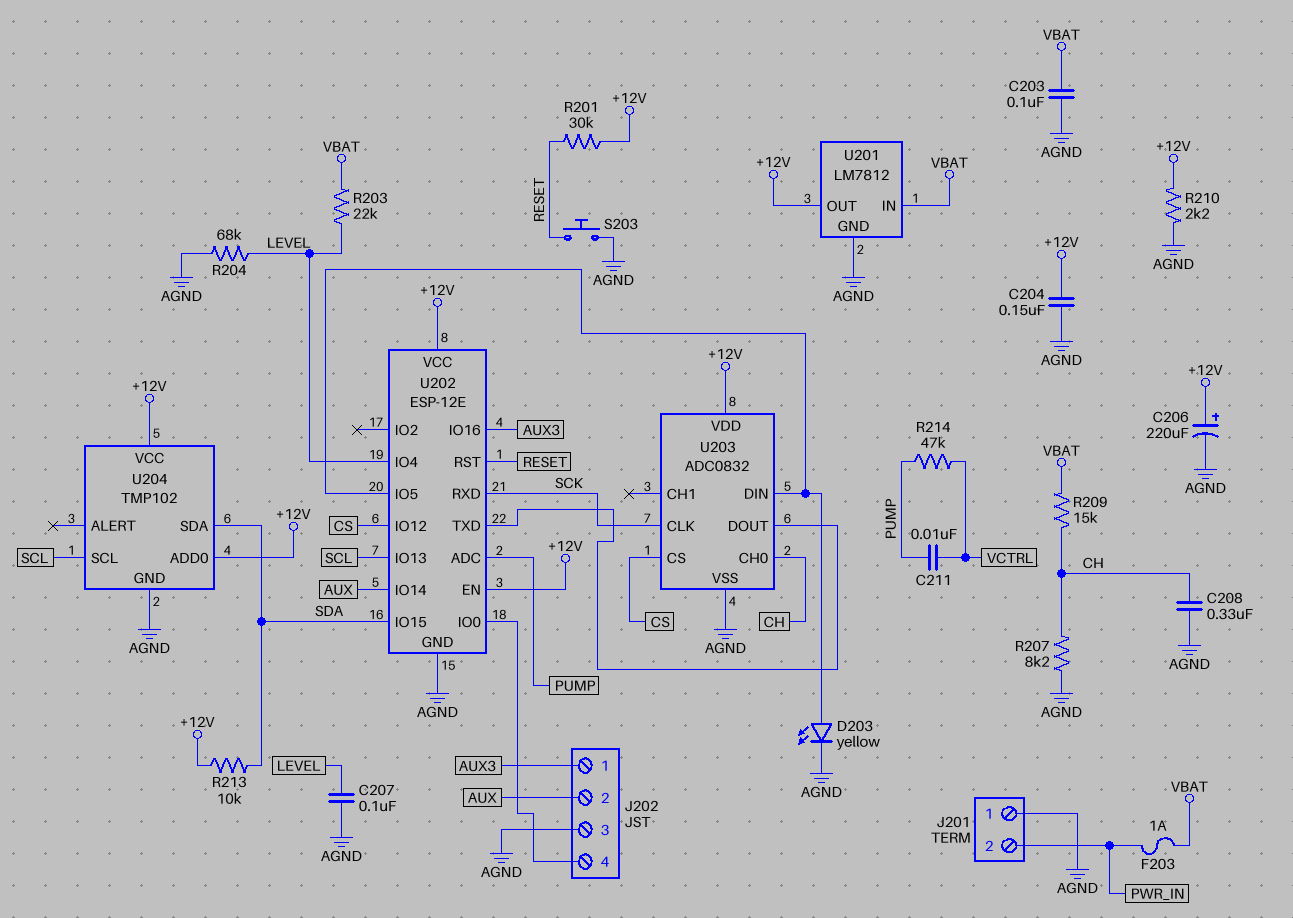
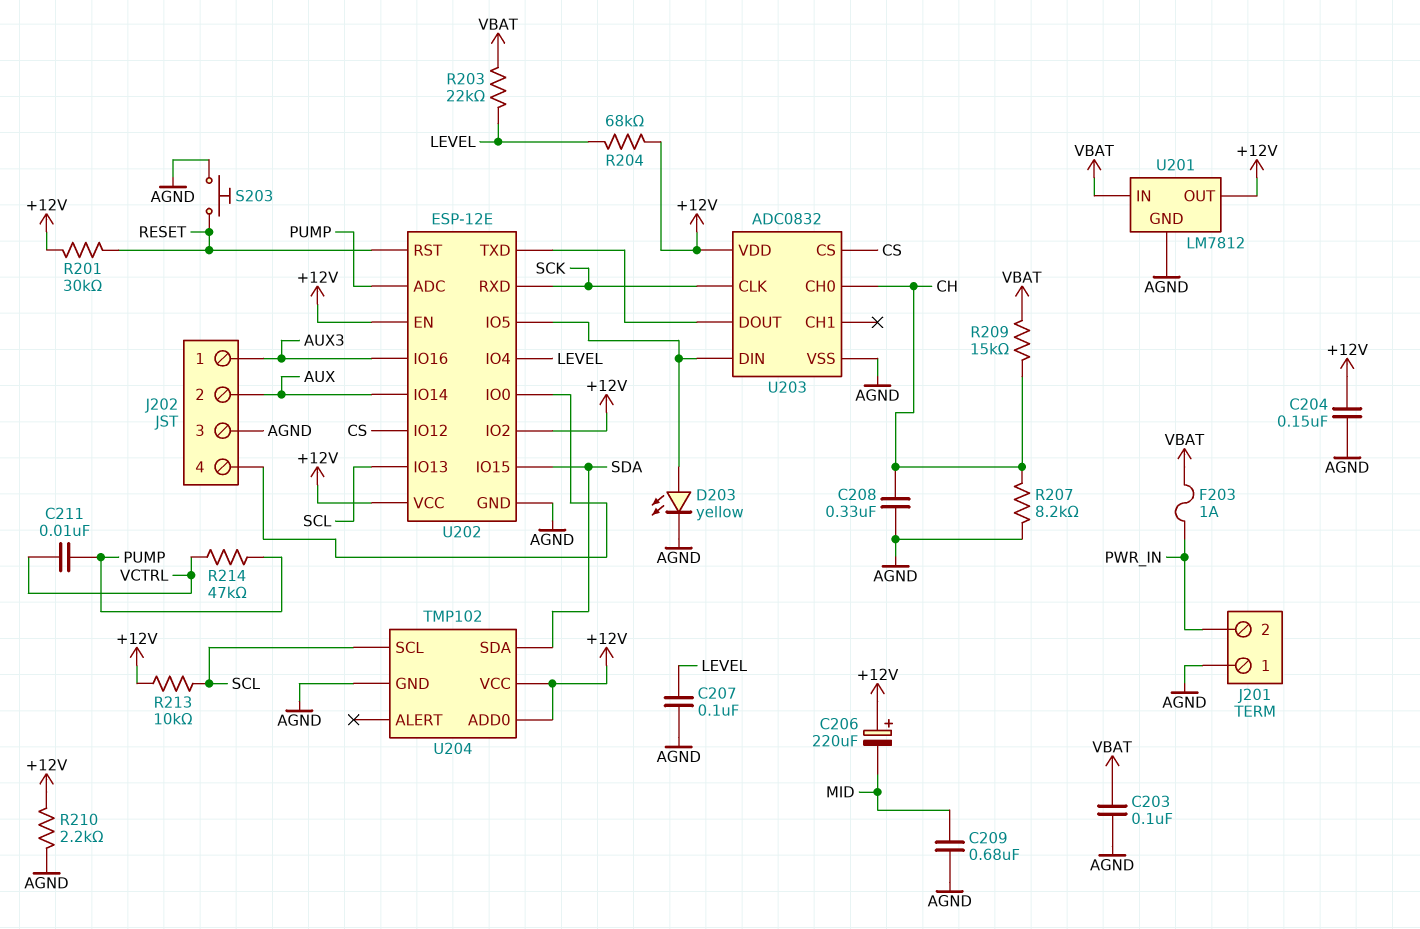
C206: 220uF (plus +12V, minus AGND) -> 220uF (plus +12V, minus MID)
C209: none -> 680nF (AGND, MID)
R204: 68k (AGND, LEVEL) -> 68k (+12V, LEVEL)
R213: 10k (+12V, SDA) -> 10k (+12V, SCL)
U202 pin IO2: none -> +12V

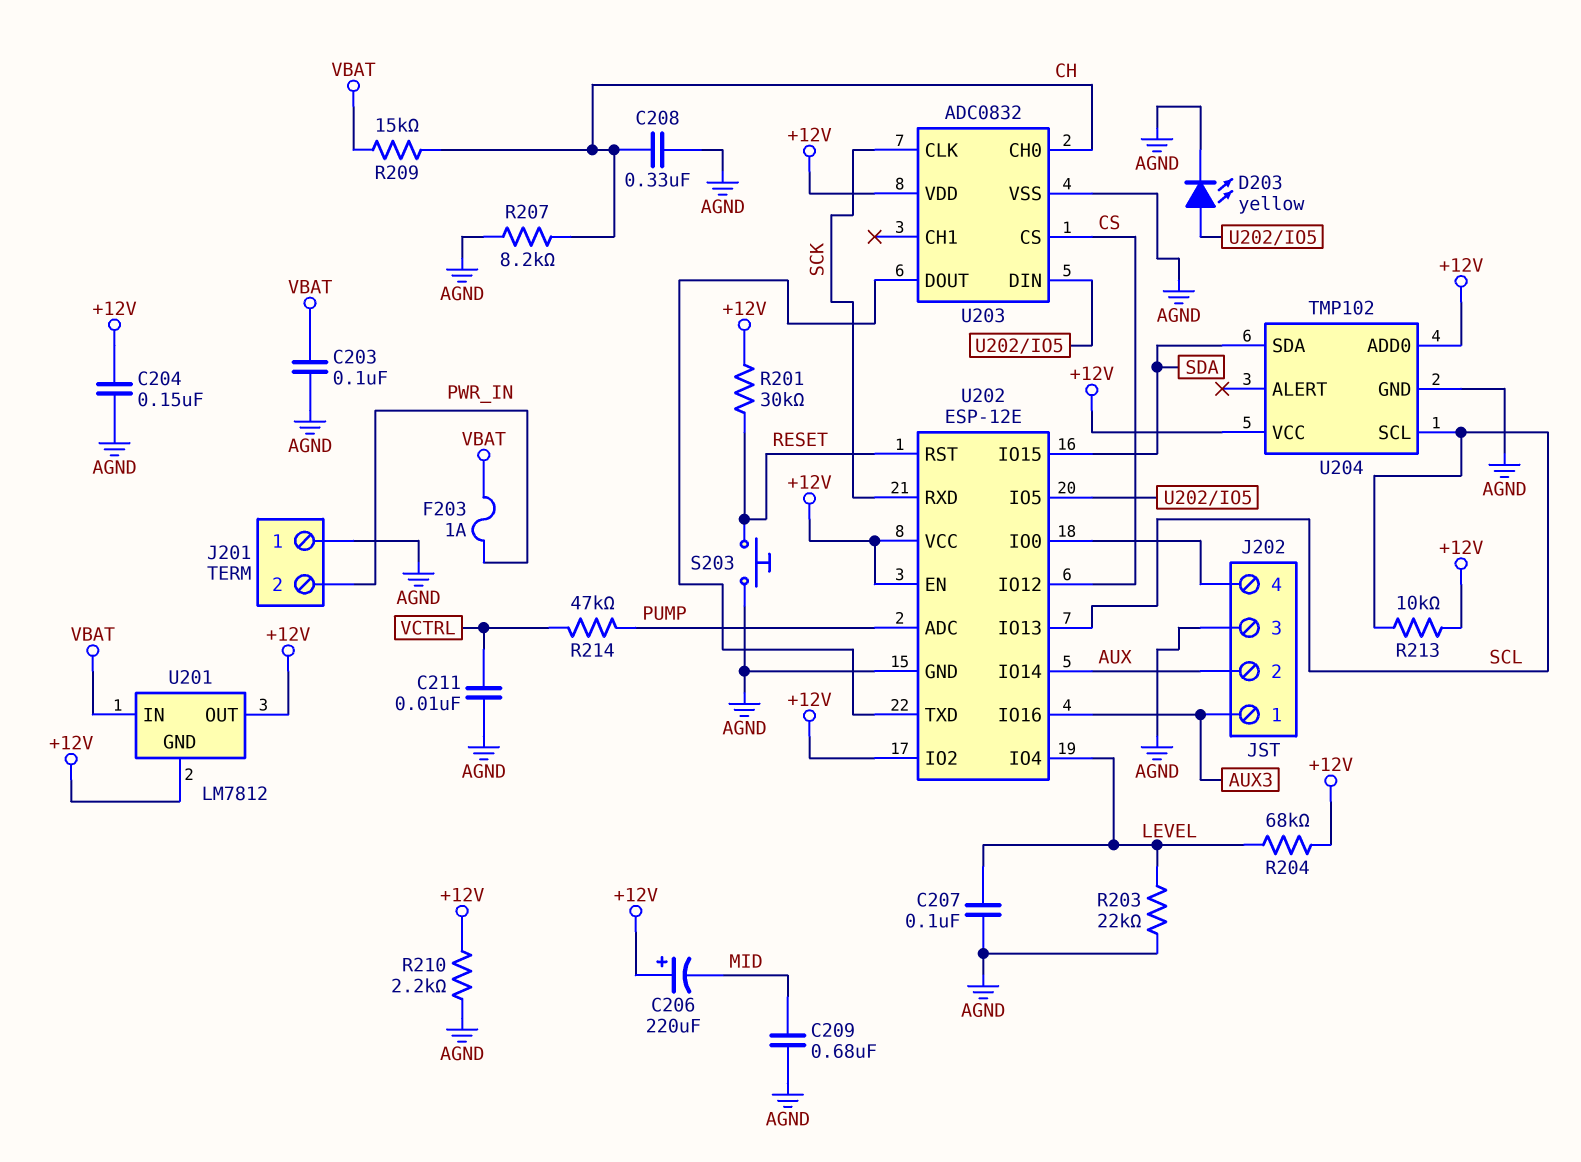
C211: 10nF (PUMP, VCTRL) -> 10nF (AGND, VCTRL)
R203: 22k (LEVEL, VBAT) -> 22k (AGND, LEVEL)
U201 pin GND: AGND -> +12V

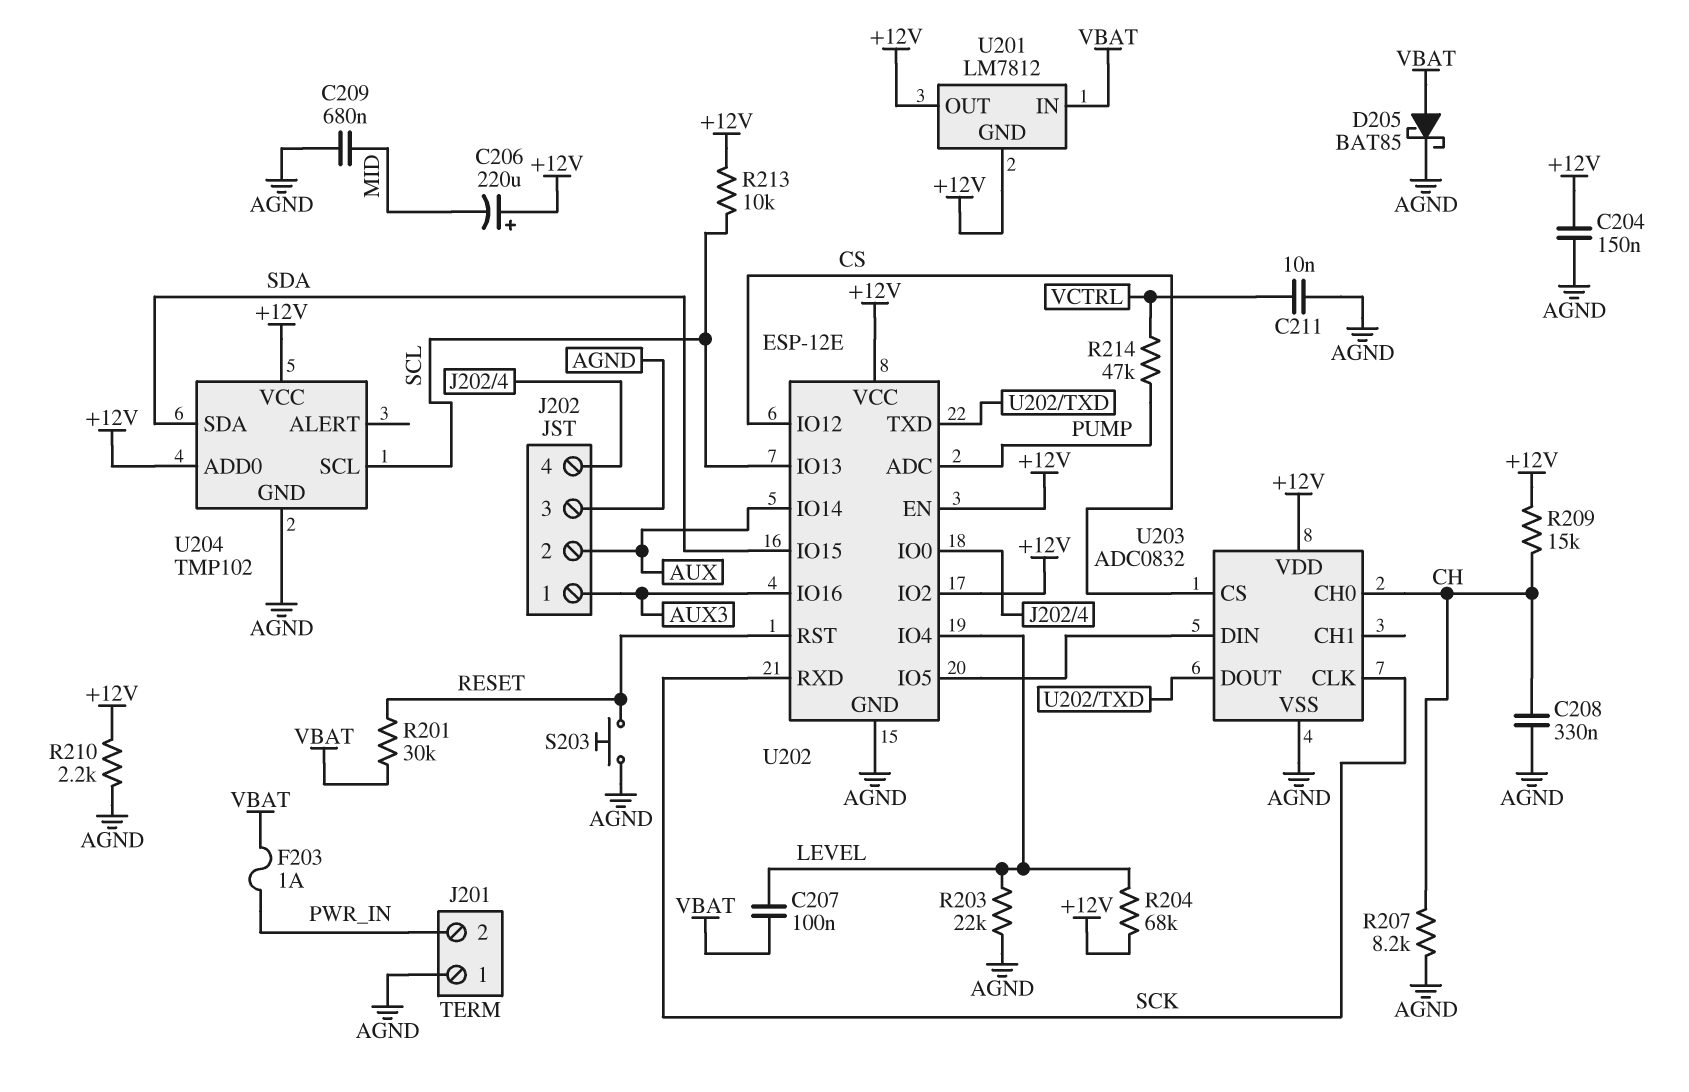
C203: 100nF (AGND, VBAT) -> none
C207: 100nF (AGND, LEVEL) -> 100nF (LEVEL, VBAT)
D203: LED yellow (A U202/IO5, K AGND) -> none
D205: none -> schottky BAT85 (A VBAT, K AGND)
R201: 30k (+12V, RESET) -> 30k (RESET, VBAT)
R209: 15k (CH, VBAT) -> 15k (+12V, CH)

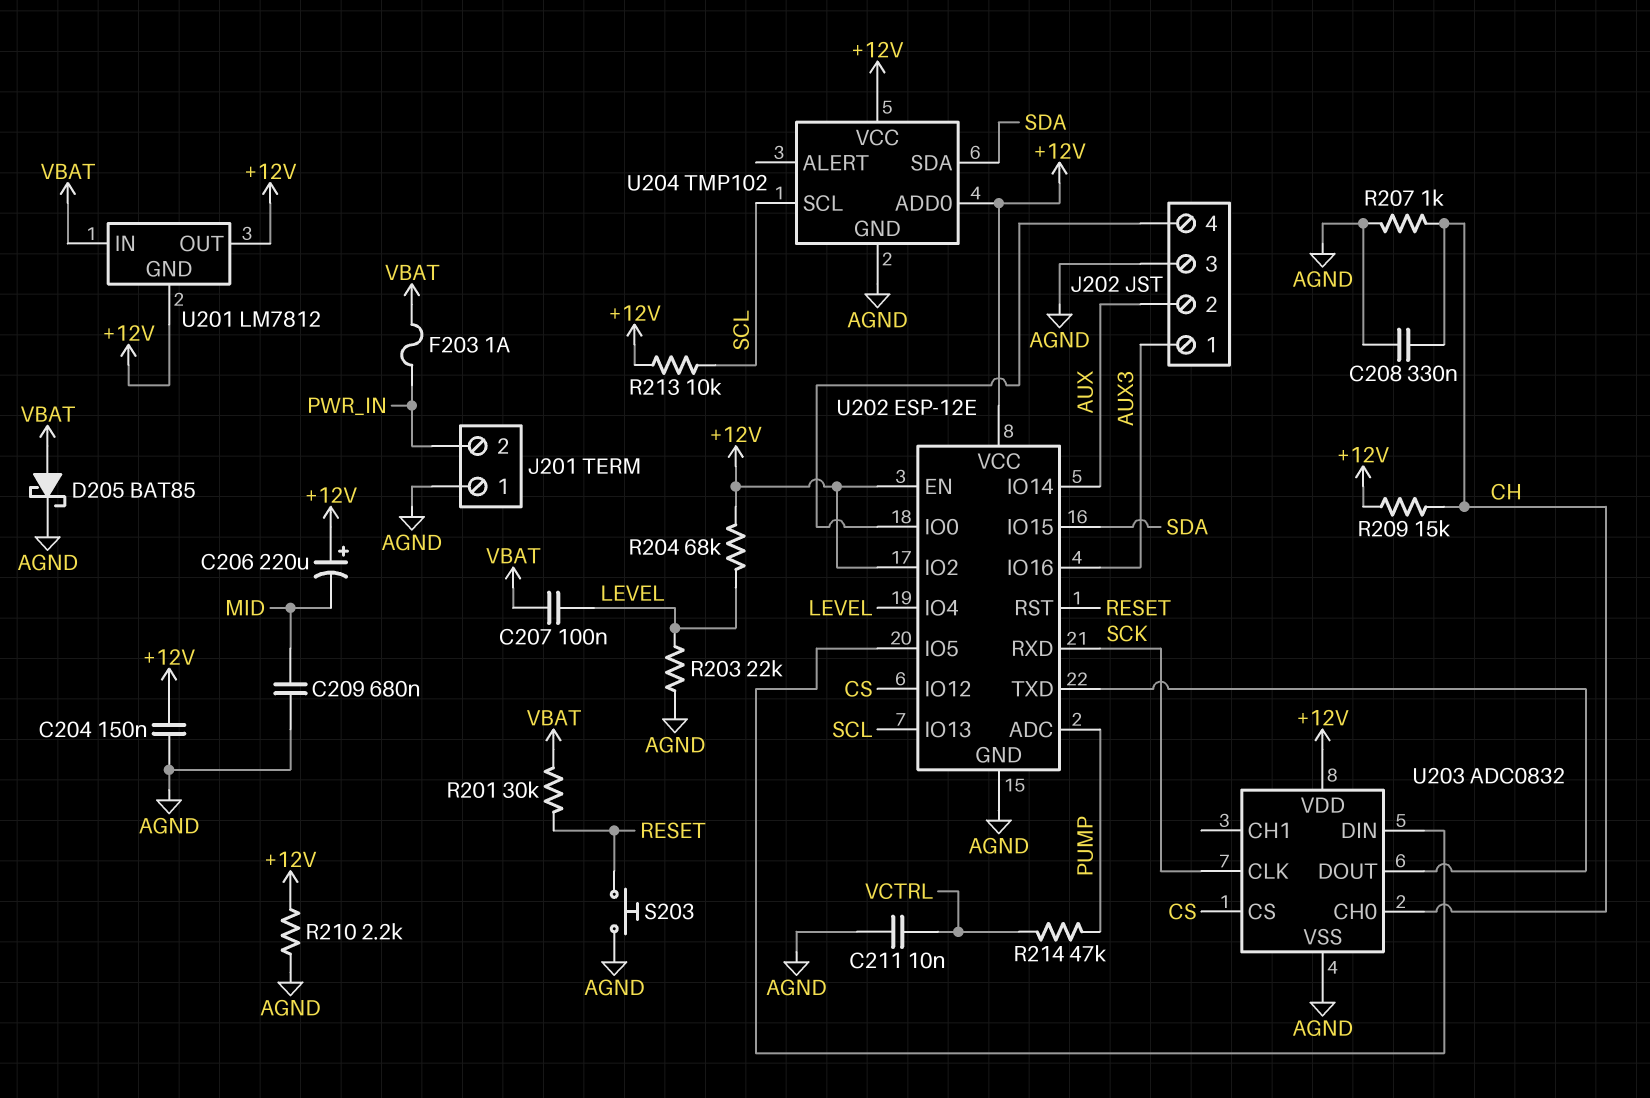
R207: 8.2k (AGND, CH) -> 1k (AGND, CH)

